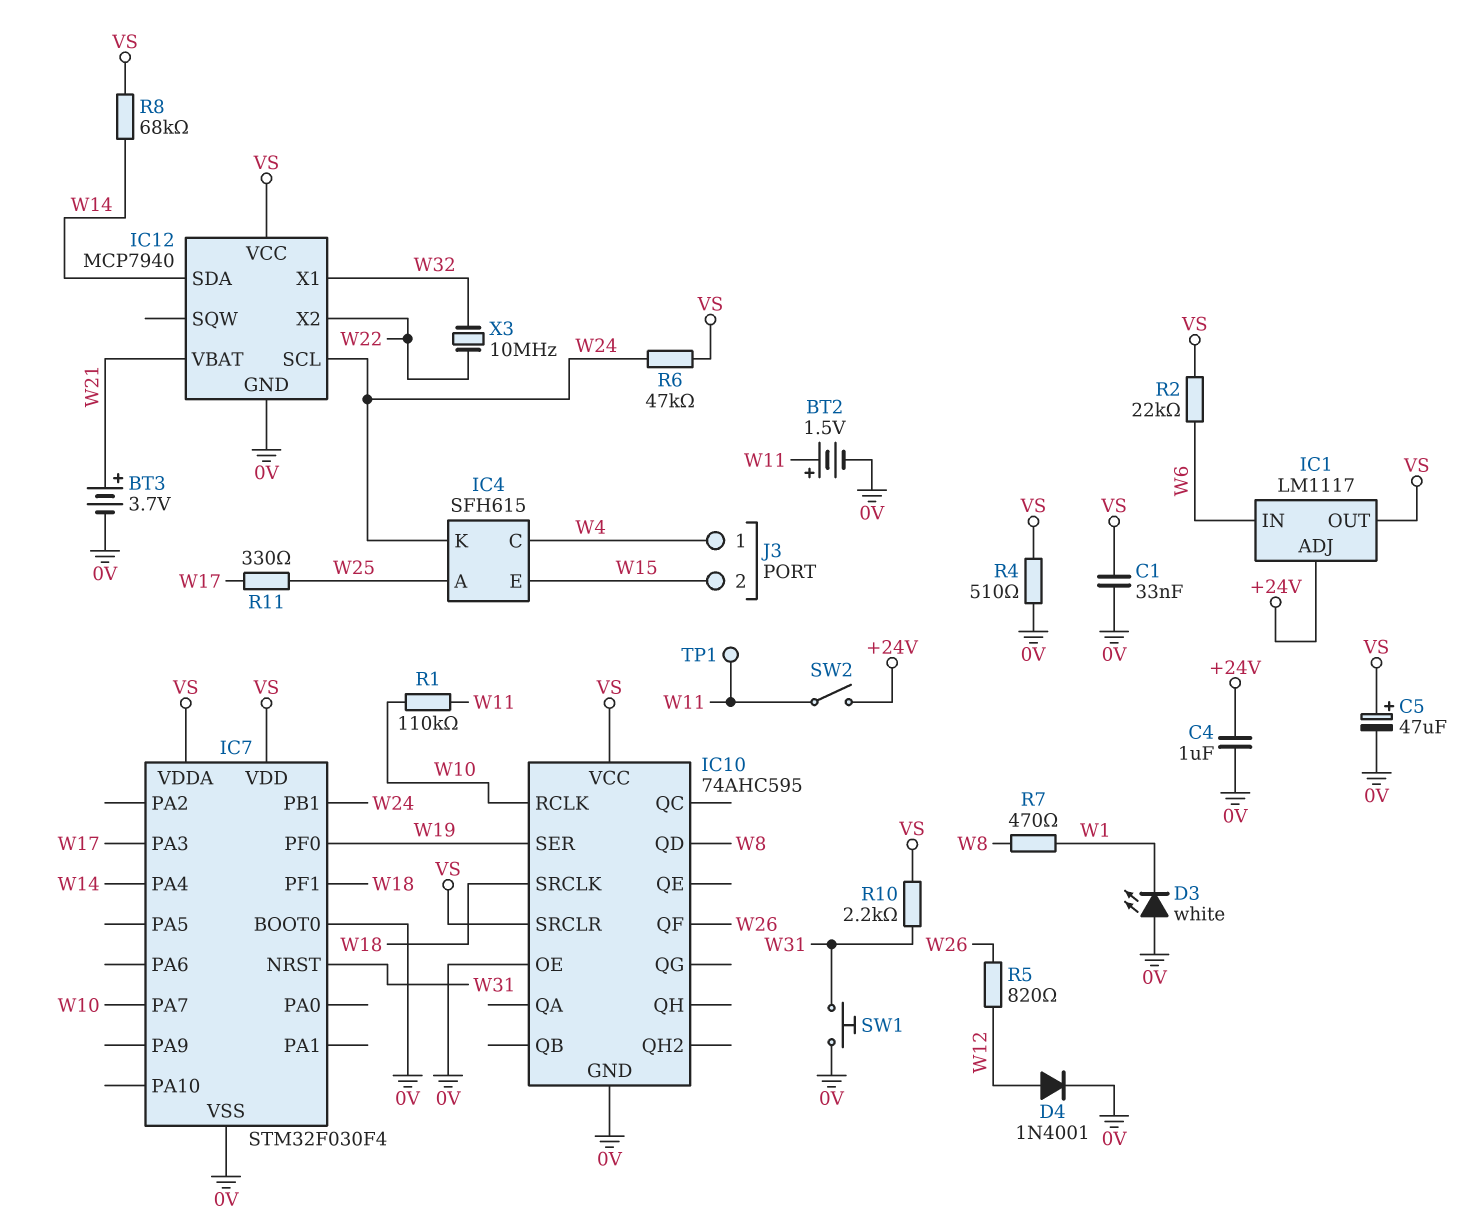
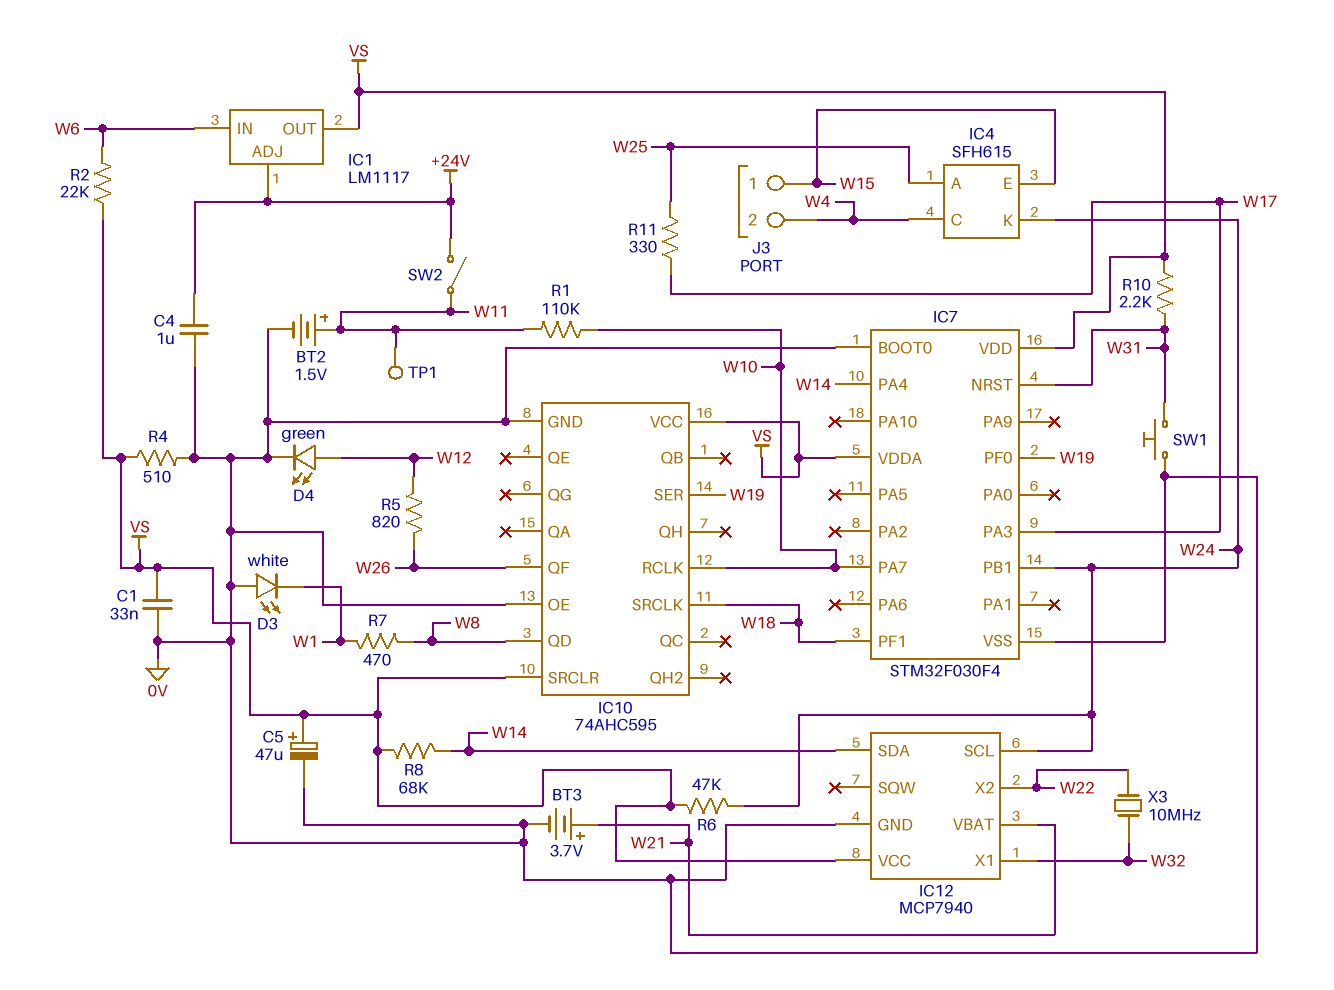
D4: diode 1N4001 (A W12, K 0V) -> LED green (A W12, K 0V)
J3 pin 1: W4 -> W15
J3 pin 2: W15 -> W4

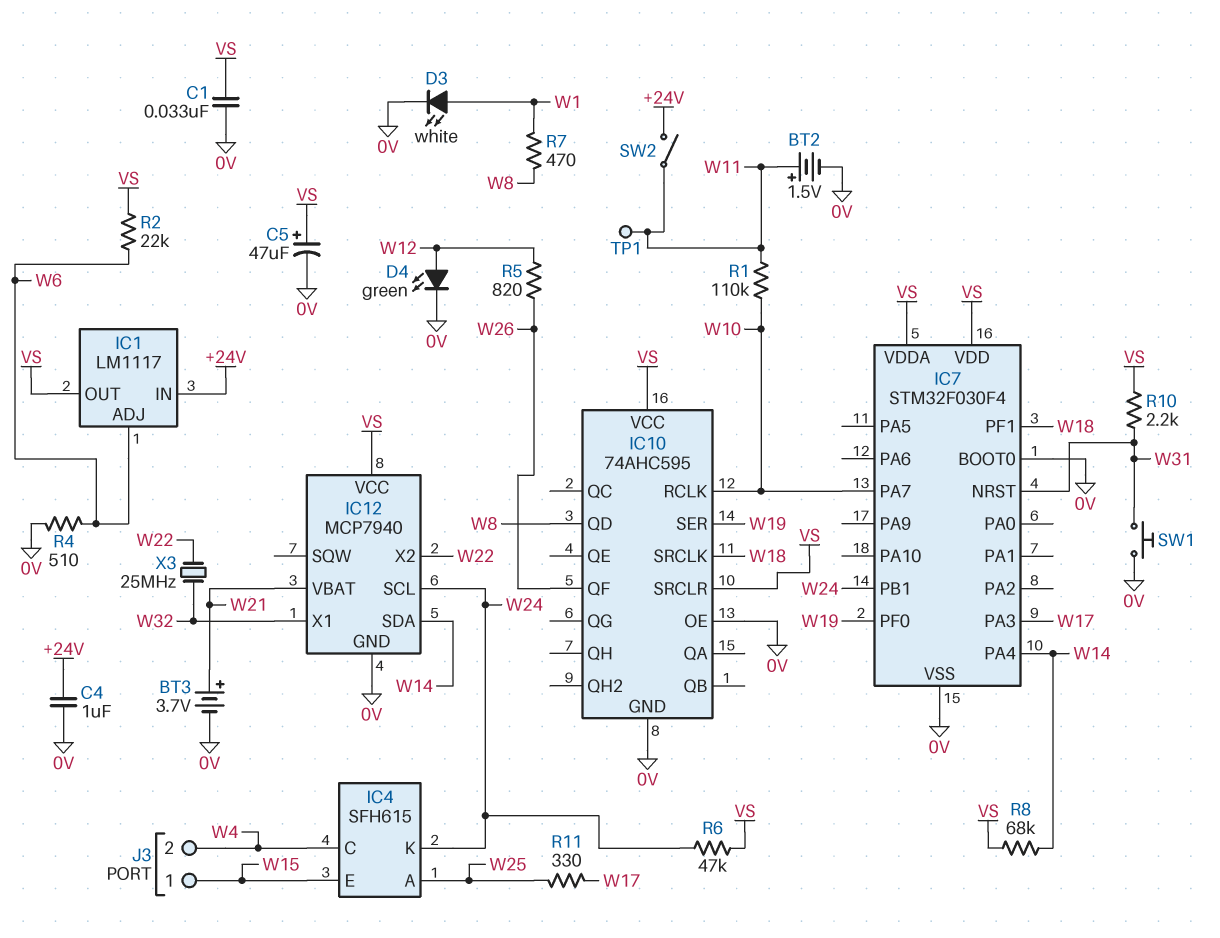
D3: LED white (A 0V, K W1) -> LED white (A W1, K 0V)
IC1 pin ADJ: +24V -> W6
IC1 pin IN: W6 -> +24V
R4: 510 (0V, VS) -> 510 (0V, W6)
X3: 10MHz (W22, W32) -> 25MHz (W22, W32)

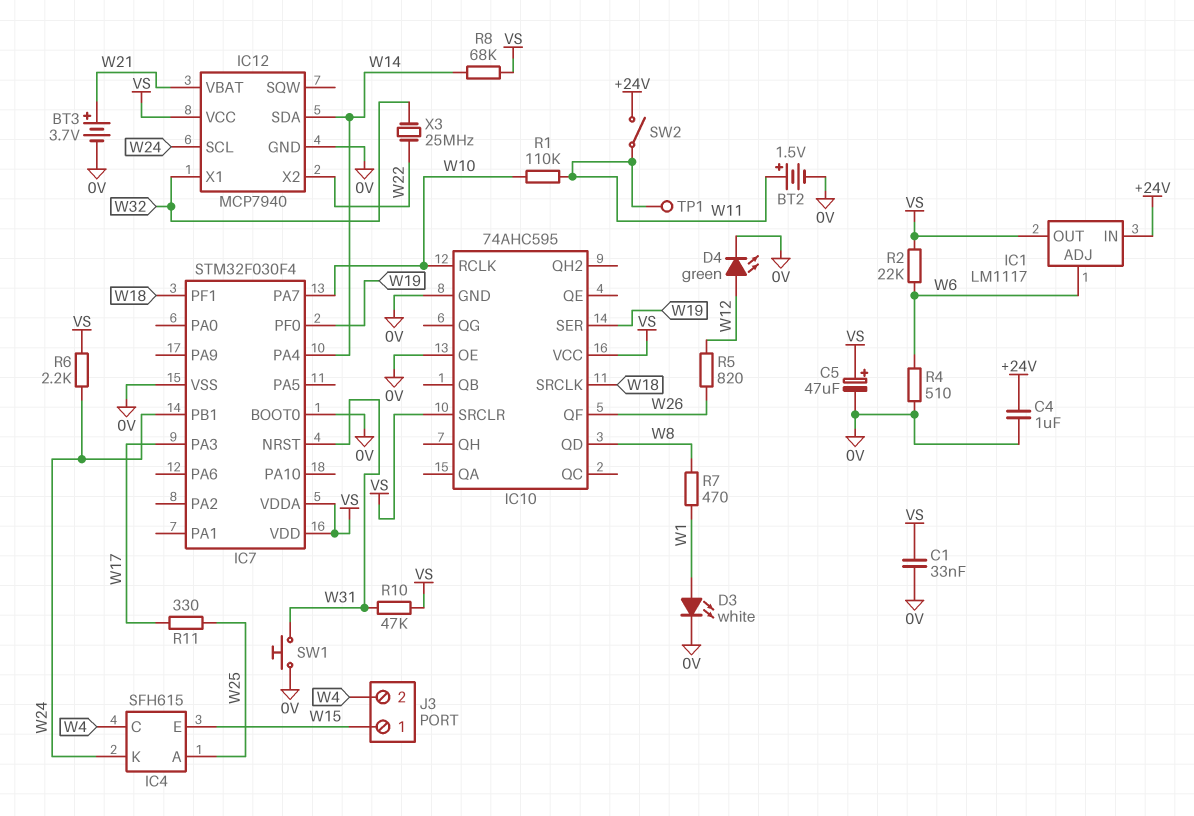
R6: 47k (VS, W24) -> 2.2k (VS, W24)
R10: 2.2k (VS, W31) -> 47k (VS, W31)

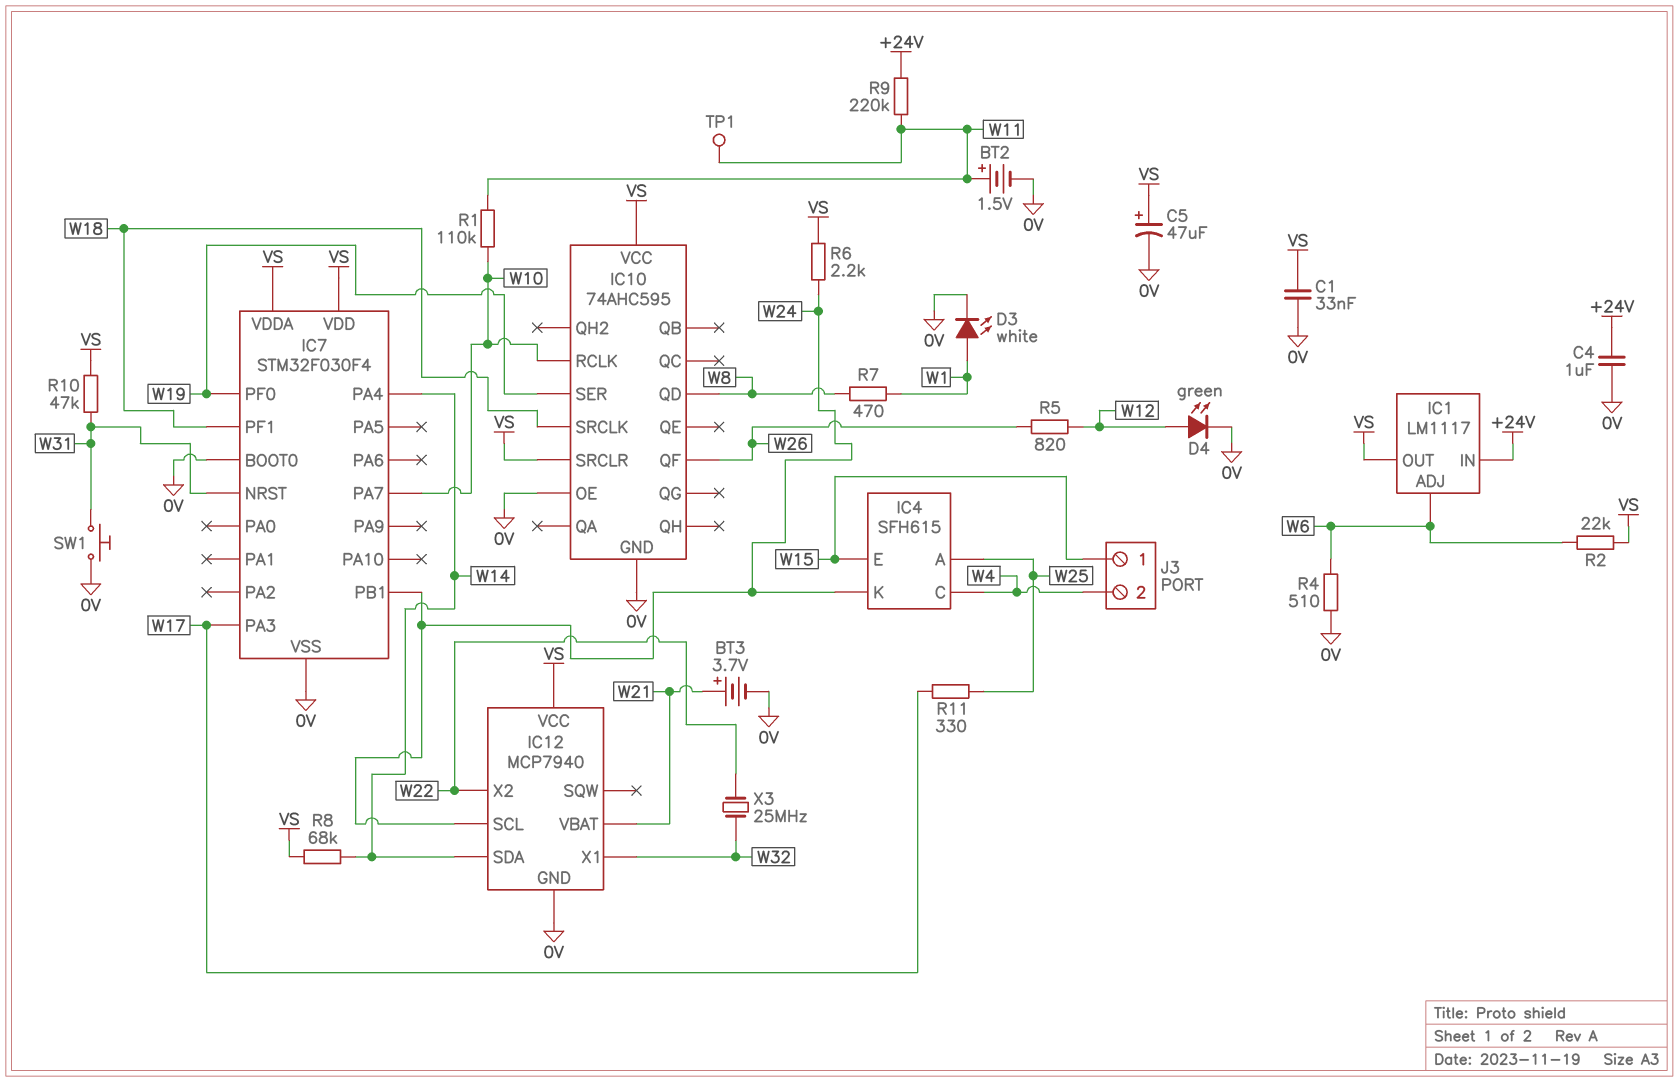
R9: none -> 220k (+24V, W11)
SW2: switch (+24V, W11) -> none

